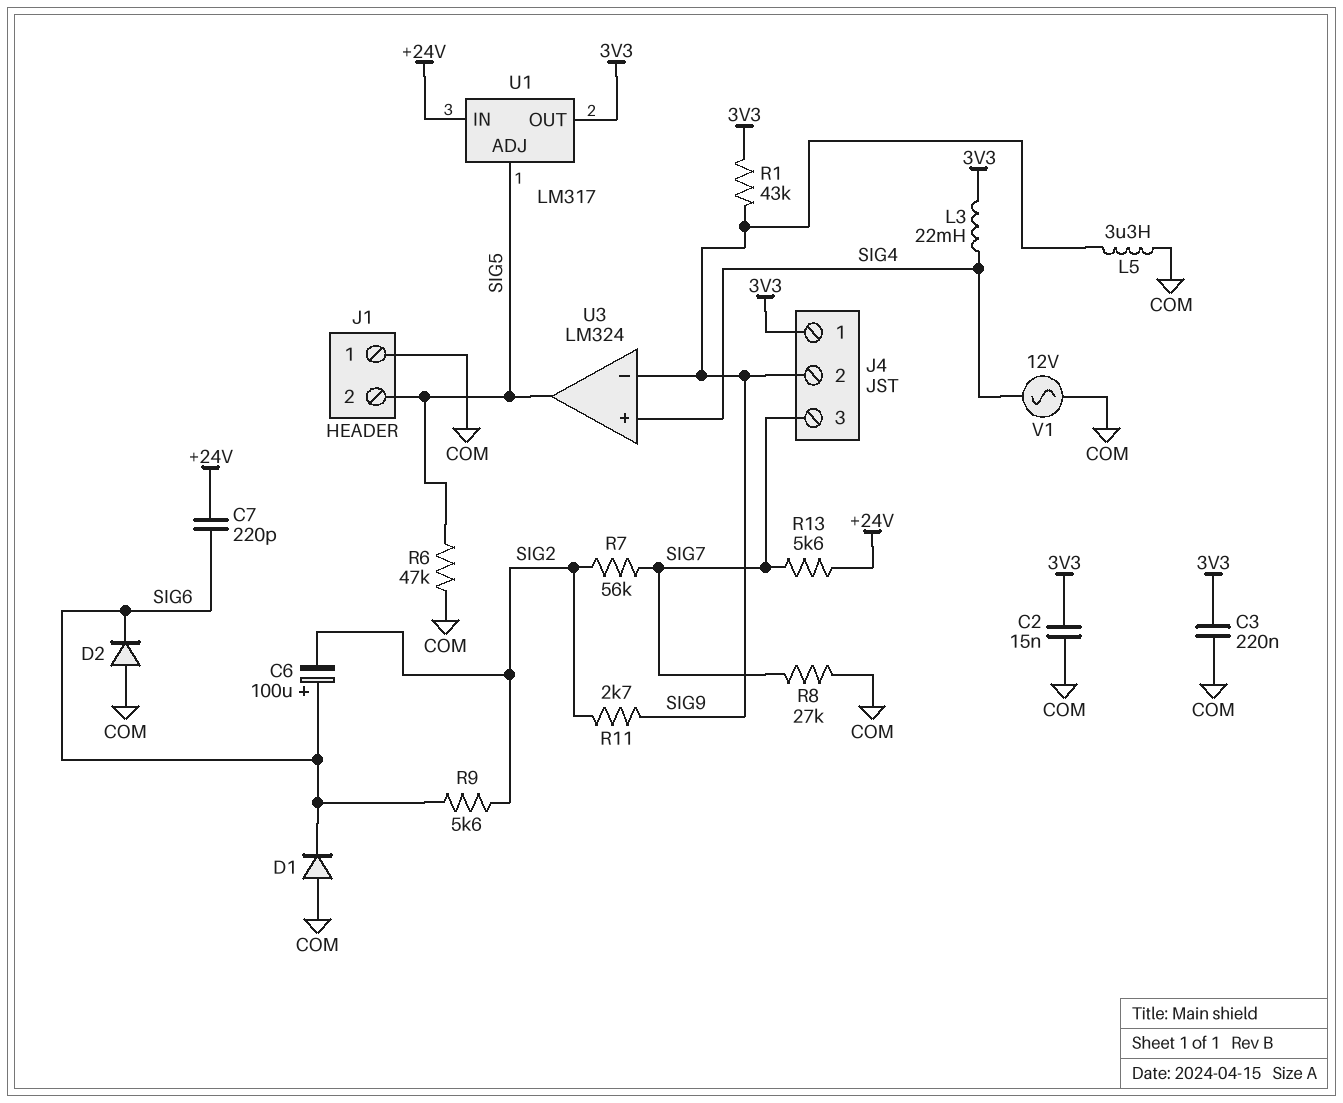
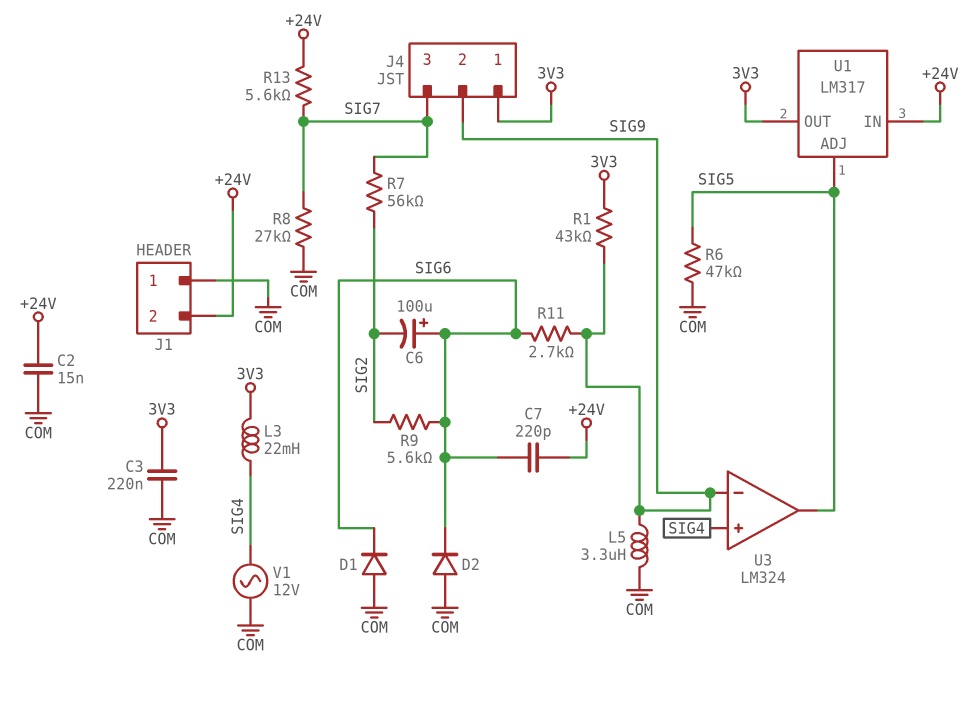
C2: 15nF (3V3, COM) -> 15nF (+24V, COM)
J1 pin 2: SIG5 -> +24V
R11: 2.7k (SIG2, SIG9) -> 2.7k (SIG6, SIG9)

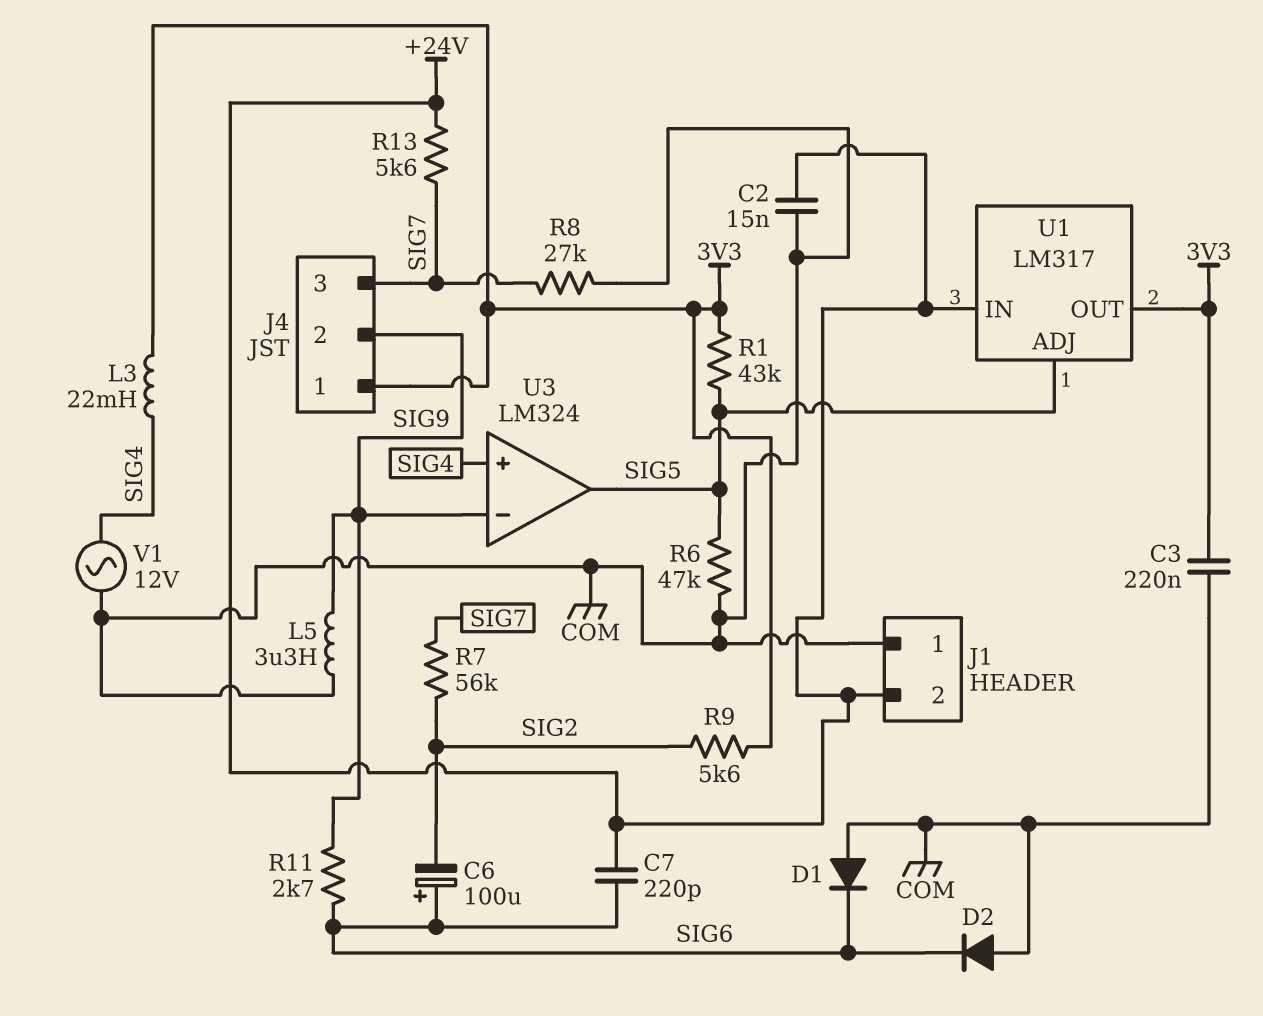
R1: 43k (3V3, SIG9) -> 43k (3V3, SIG5)
R9: 5.6k (SIG2, SIG6) -> 5.6k (3V3, SIG2)

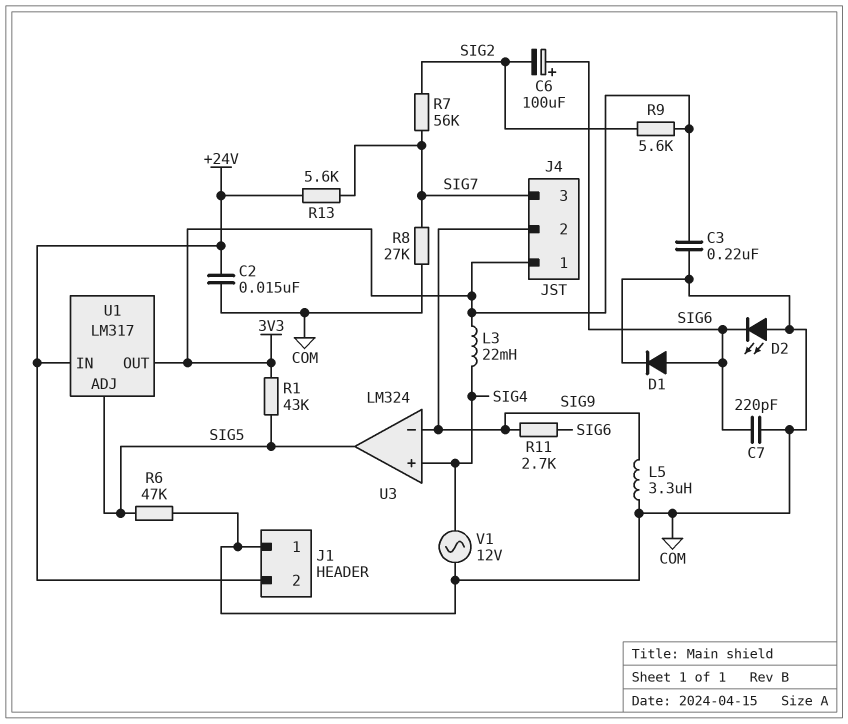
C7: 220pF (+24V, SIG6) -> 220pF (COM, SIG6)
D1: diode (A COM, K SIG6) -> diode (A SIG6, K COM)
D2: diode (A COM, K SIG6) -> LED (A COM, K SIG6)

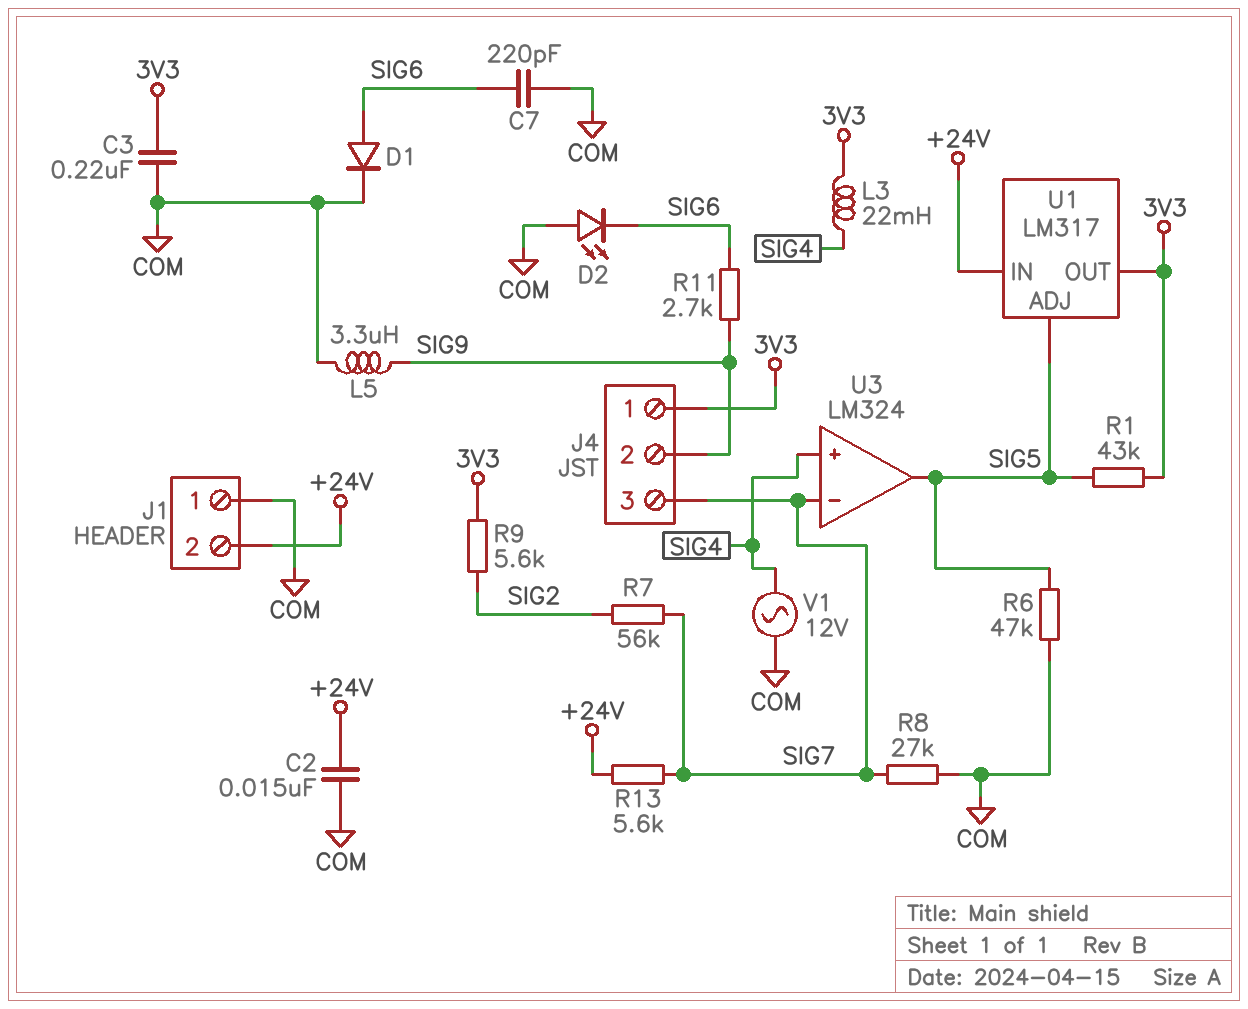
C6: 100uF (plus SIG6, minus SIG2) -> none
U3 pin in-: SIG9 -> SIG7

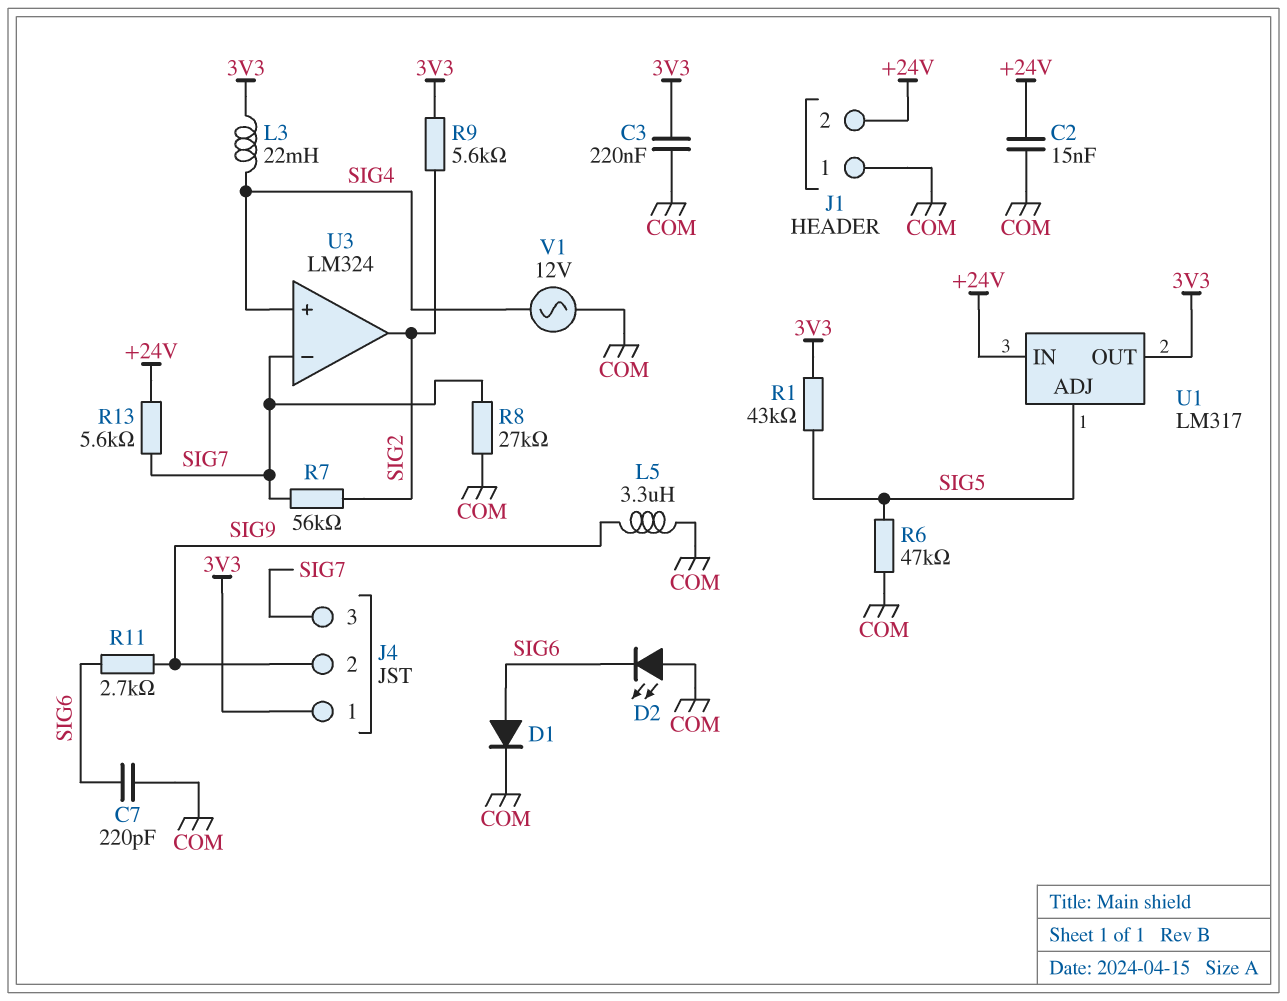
U3 pin out: SIG5 -> SIG2

